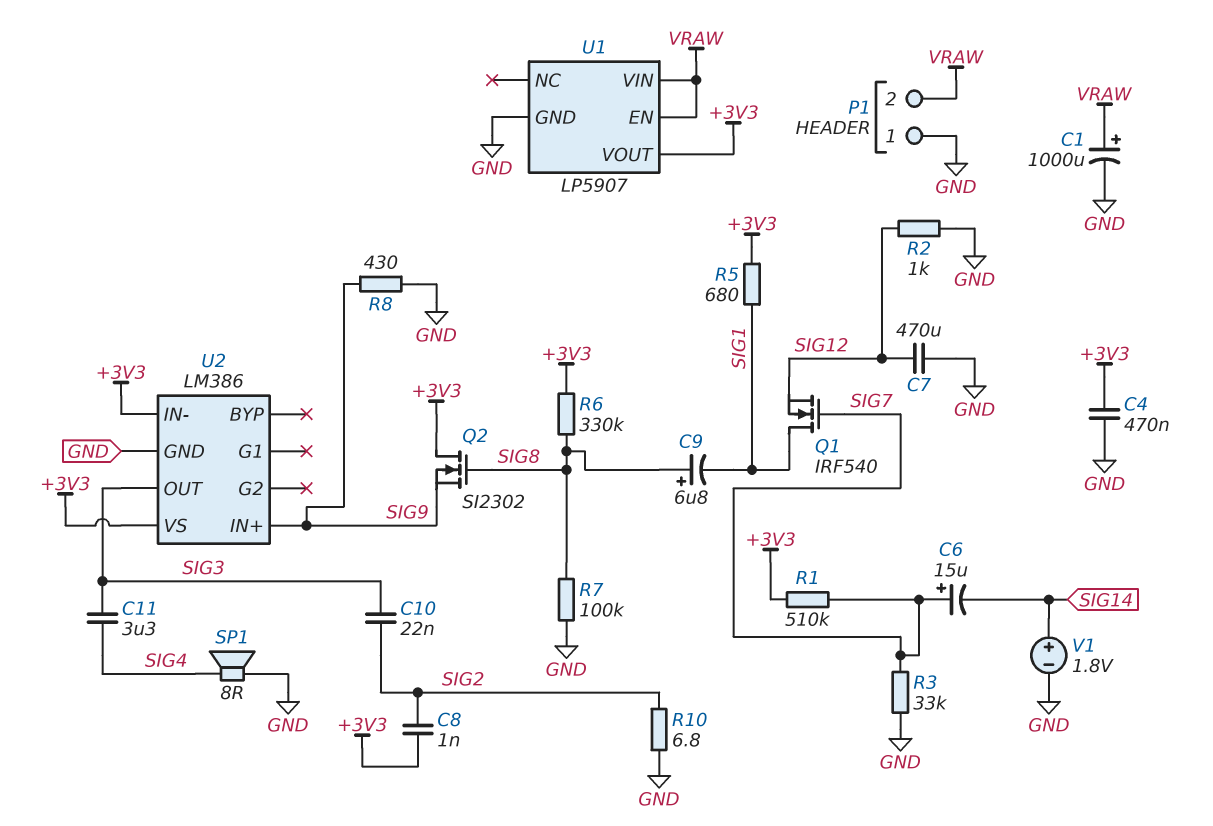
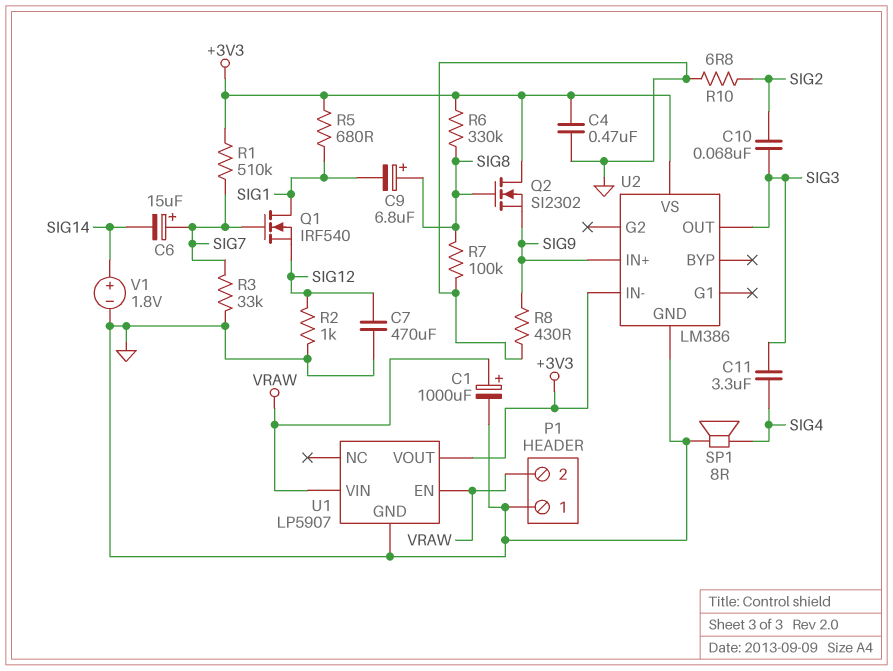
C8: 1nF (+3V3, SIG2) -> none
C10: 22nF (SIG2, SIG3) -> 68nF (SIG2, SIG3)

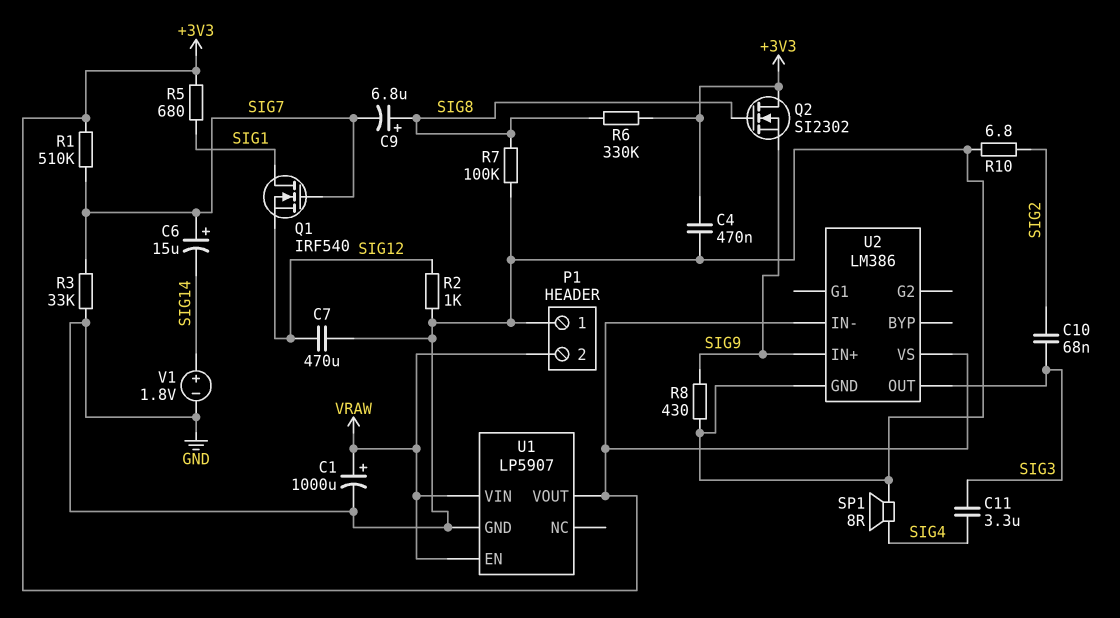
C9: 6.8uF (plus SIG8, minus SIG1) -> 6.8uF (plus SIG8, minus SIG7)

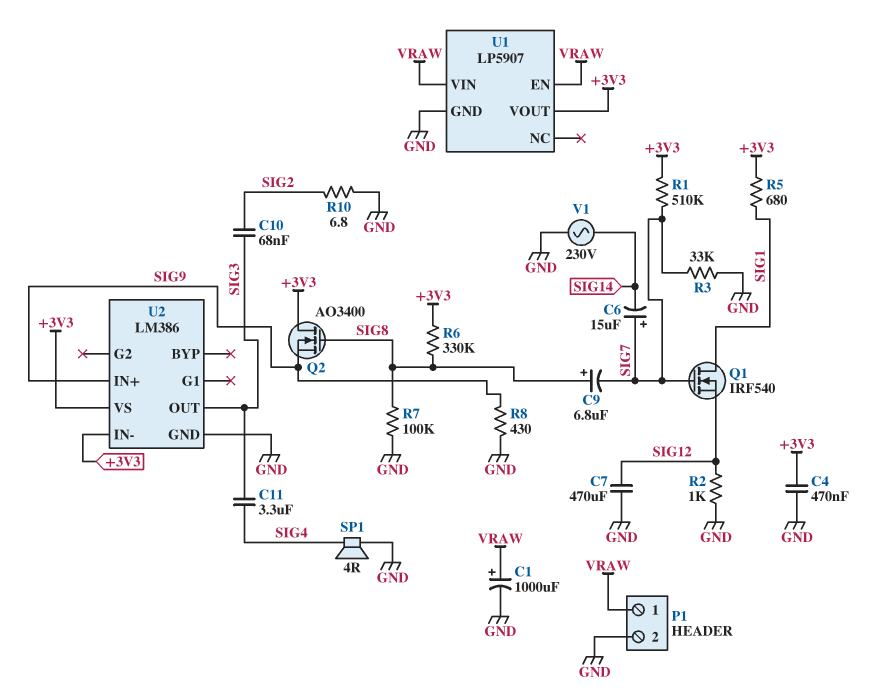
P1 pin 1: GND -> VRAW
P1 pin 2: VRAW -> GND
Q2: NMOS SI2302 (G SIG8, D +3V3, S SIG9) -> NMOS AO3400 (G SIG8, D +3V3, S SIG9)
SP1: speaker 8R (GND, SIG4) -> speaker 4R (GND, SIG4)
V1: 1.8V (plus SIG14, minus GND) -> AC 230V (GND, SIG14)

